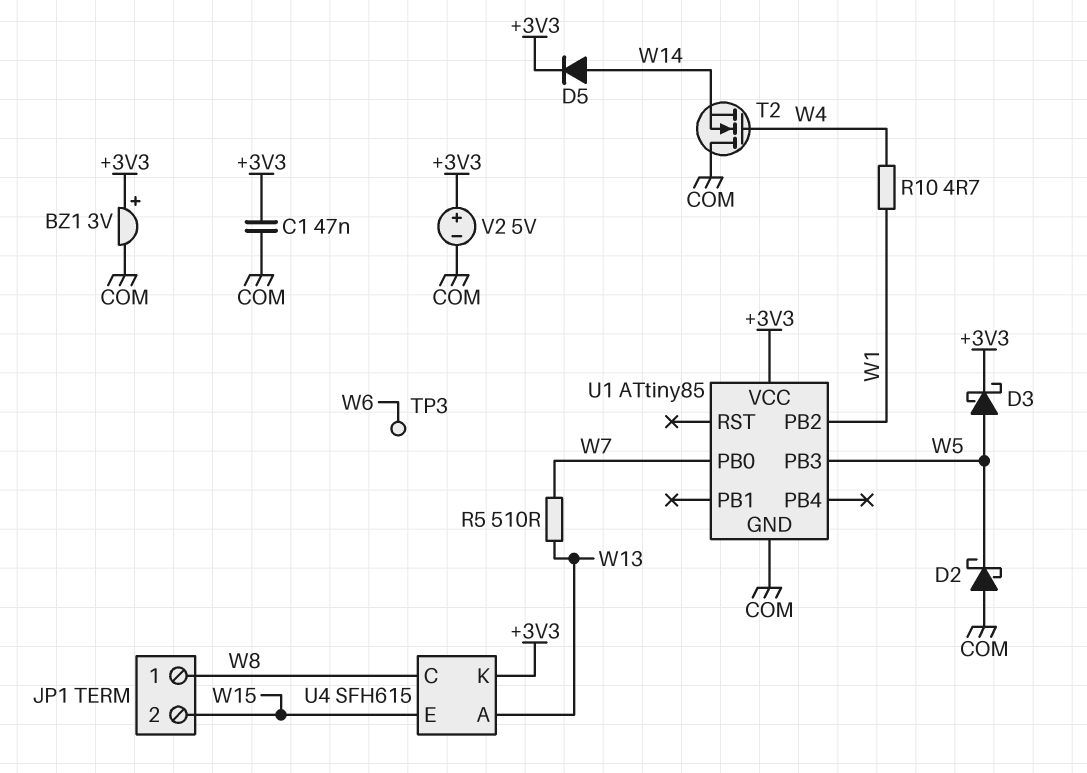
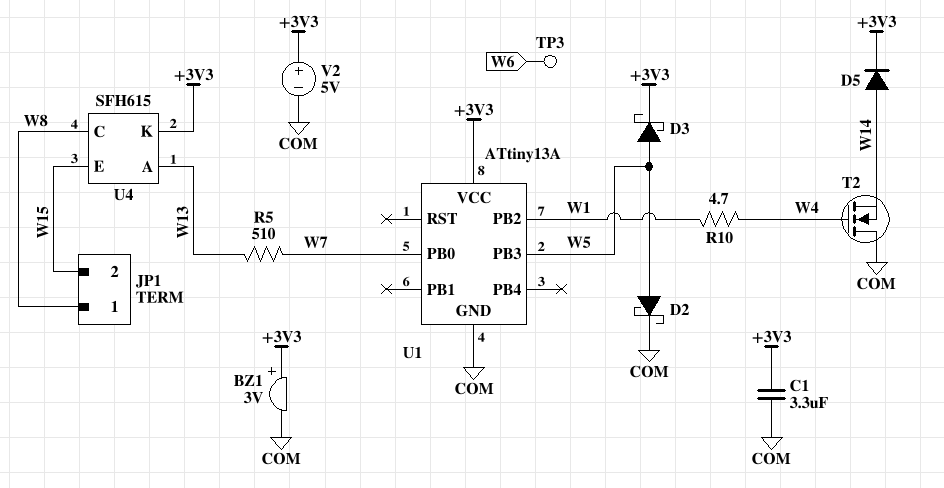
C1: 47nF (+3V3, COM) -> 3.3uF (+3V3, COM)
D2: schottky (A COM, K W5) -> schottky (A W5, K COM)
U1: ATtiny85 -> ATtiny13A

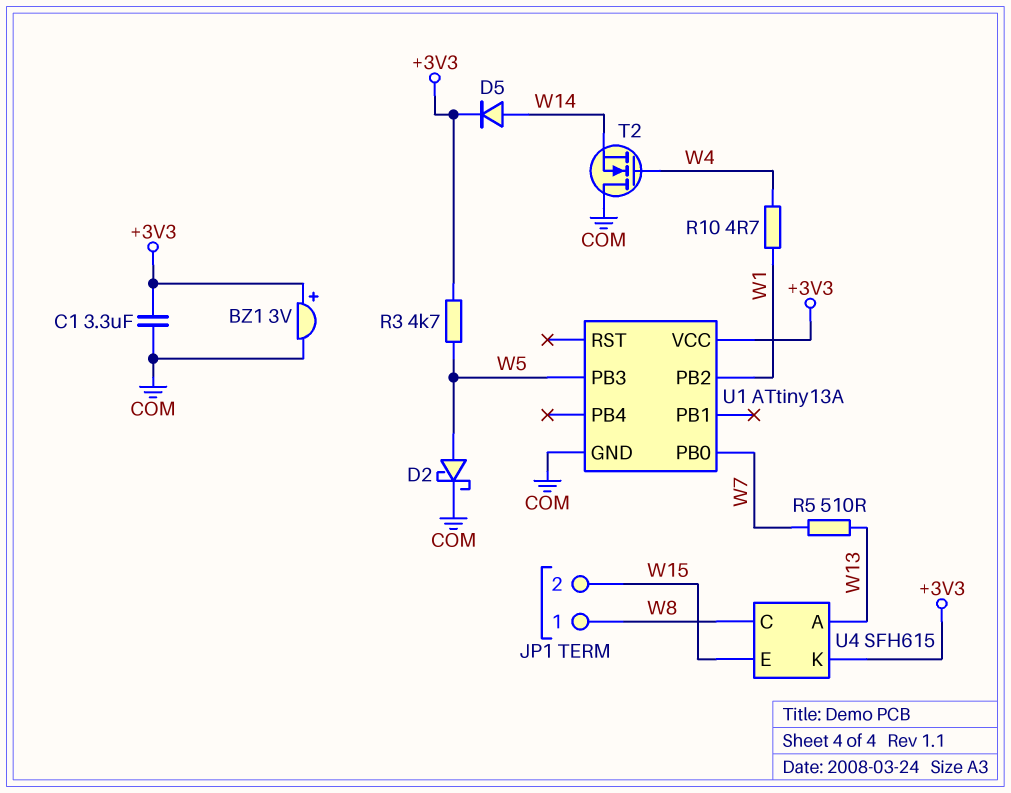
D3: schottky (A W5, K +3V3) -> none
R3: none -> 4.7k (+3V3, W5)
TP3: test point (W6) -> none
V2: 5V (plus +3V3, minus COM) -> none

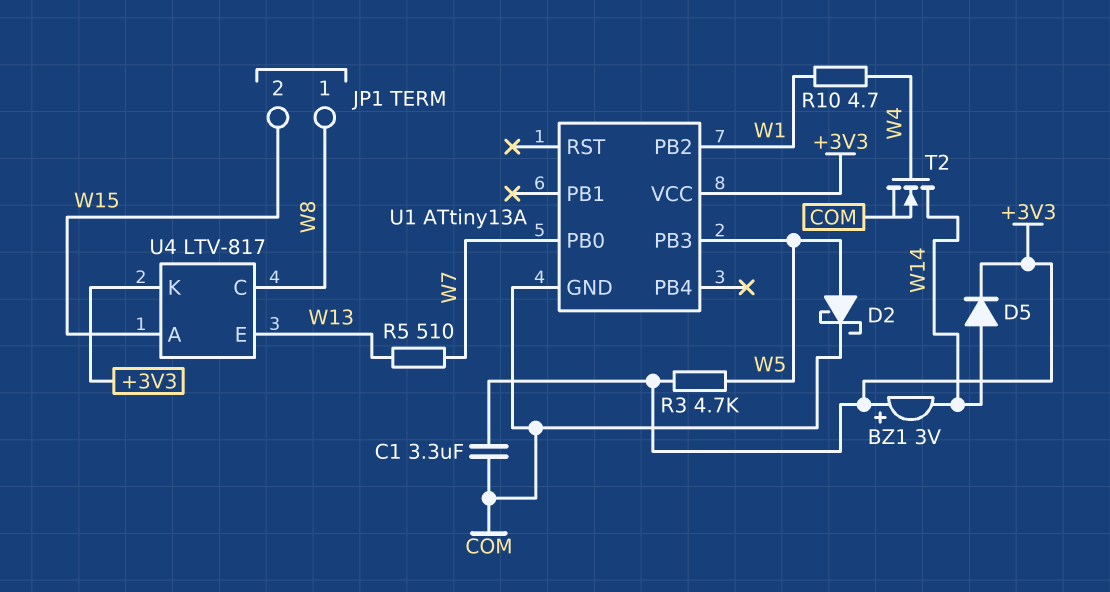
BZ1: buzzer 3V (plus +3V3, minus COM) -> buzzer 3V (plus +3V3, minus W14)
T2: NMOS (G W4, D COM, S W14) -> NMOS (G W4, D W14, S COM)
U4: SFH615 -> LTV-817
U4 pin A: W13 -> W15
U4 pin E: W15 -> W13

